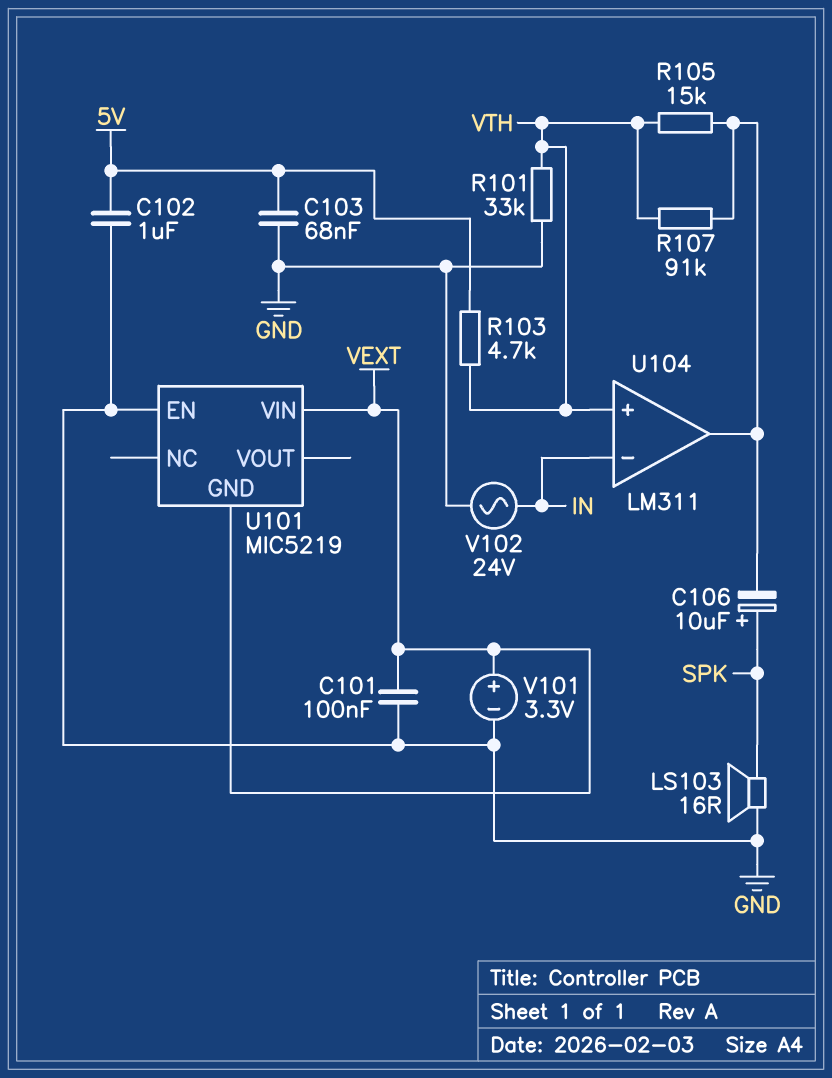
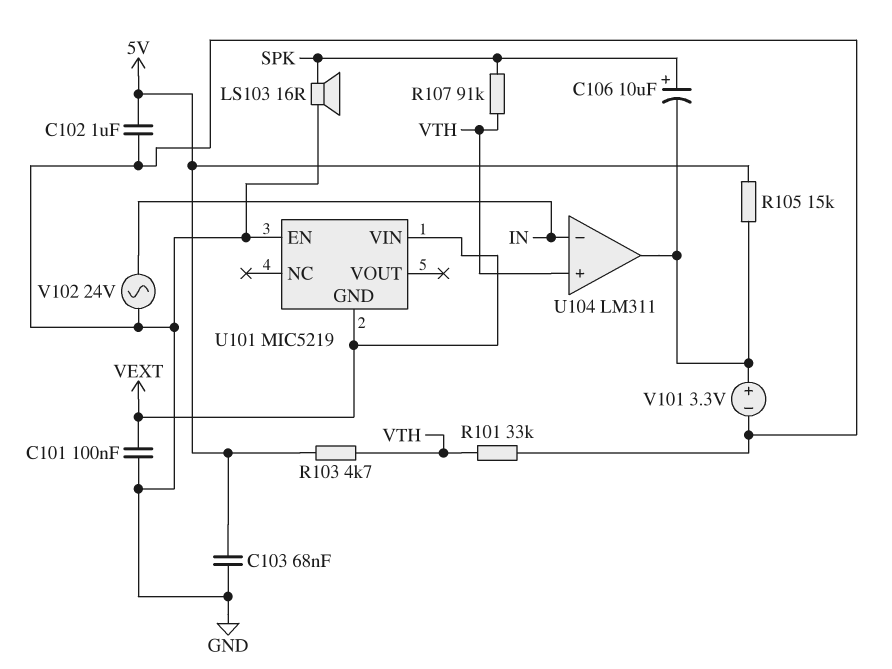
R105: 15k (U104/out, VTH) -> 15k (5V, U104/out)
R107: 91k (U104/out, VTH) -> 91k (SPK, VTH)
V101: 3.3V (plus VEXT, minus GND) -> 3.3V (plus U104/out, minus GND)

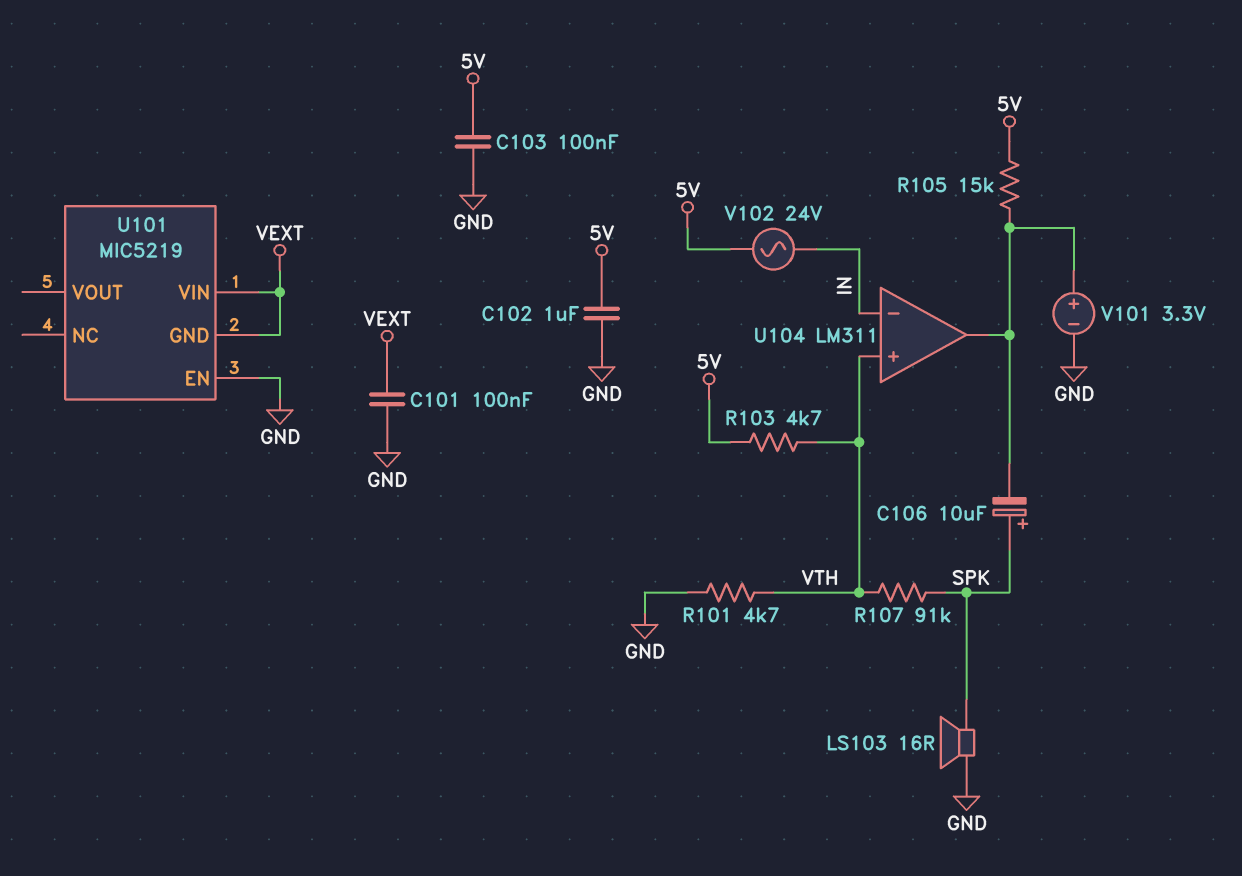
C103: 68nF (5V, GND) -> 100nF (5V, GND)
R101: 33k (GND, VTH) -> 4.7k (GND, VTH)
V102: AC 24V (GND, IN) -> AC 24V (5V, IN)

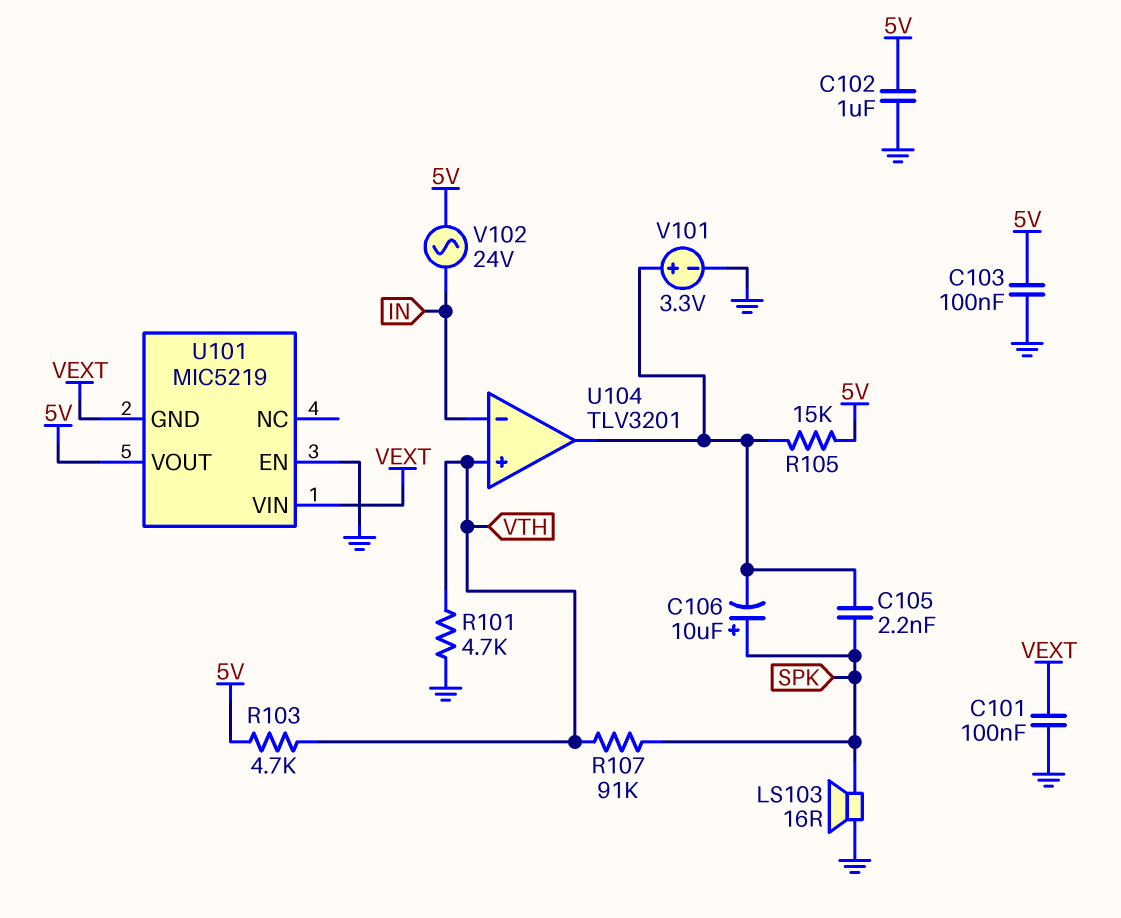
C105: none -> 2.2nF (SPK, U104/out)
U101 pin VOUT: none -> 5V
U104: LM311 -> TLV3201

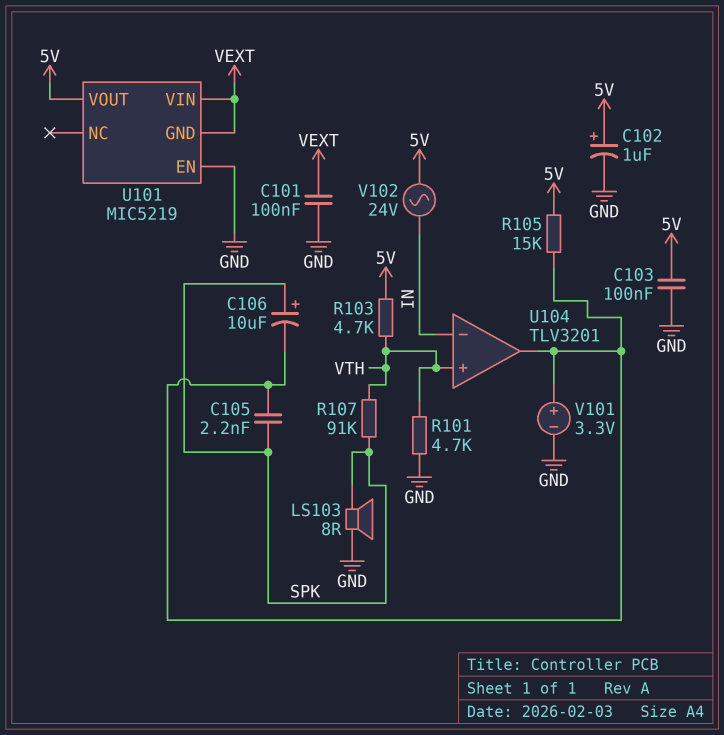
C102: 1uF (5V, GND) -> 1uF (plus 5V, minus GND)
LS103: speaker 16R (GND, SPK) -> speaker 8R (GND, SPK)

